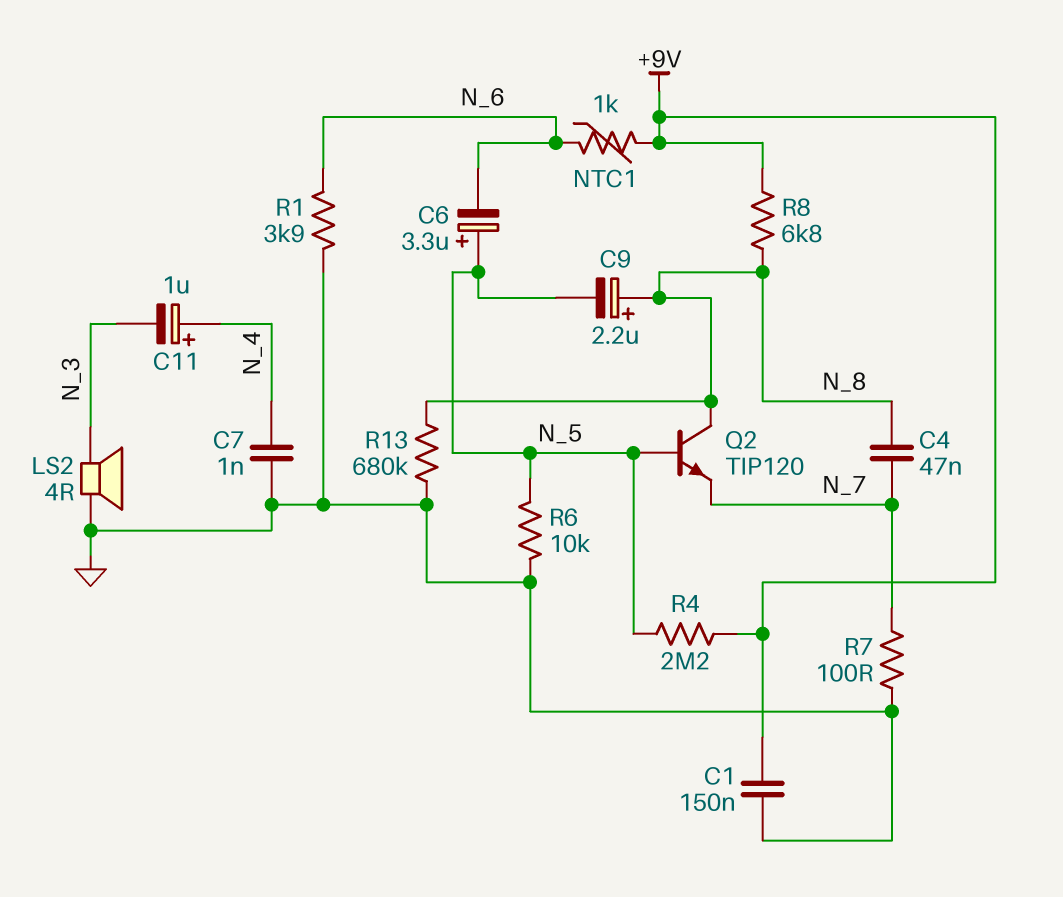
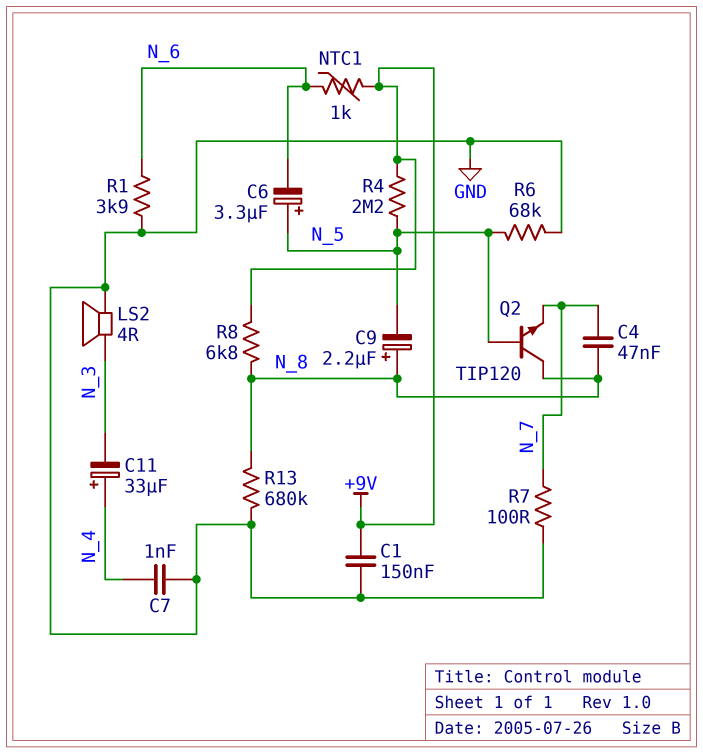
C11: 1uF (plus N_4, minus N_3) -> 33uF (plus N_4, minus N_3)
R6: 10k (GND, N_5) -> 68k (GND, N_5)

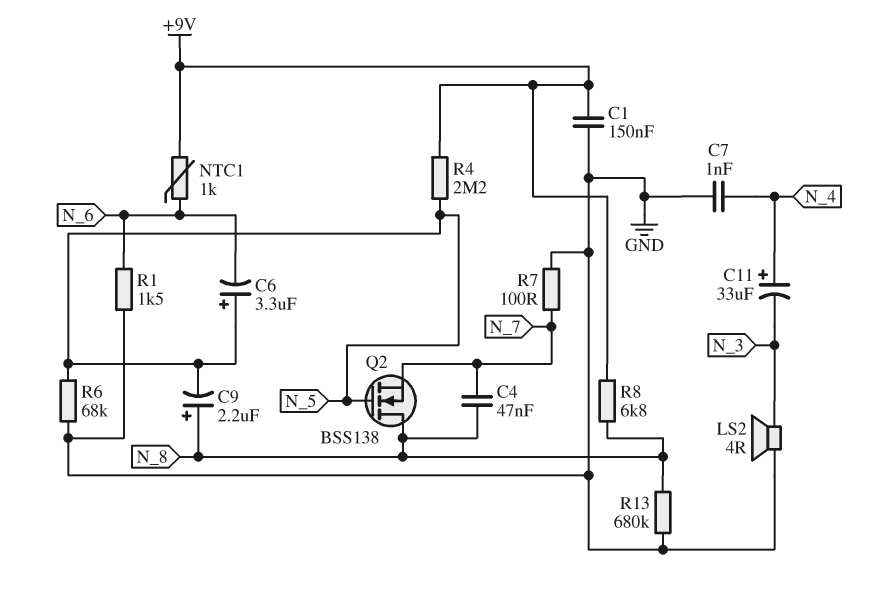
Q2: NPN TIP120 (B N_5, C N_8, E N_7) -> NMOS BSS138 (G N_5, D N_8, S N_7)
R1: 3.9k (GND, N_6) -> 1.5k (GND, N_6)

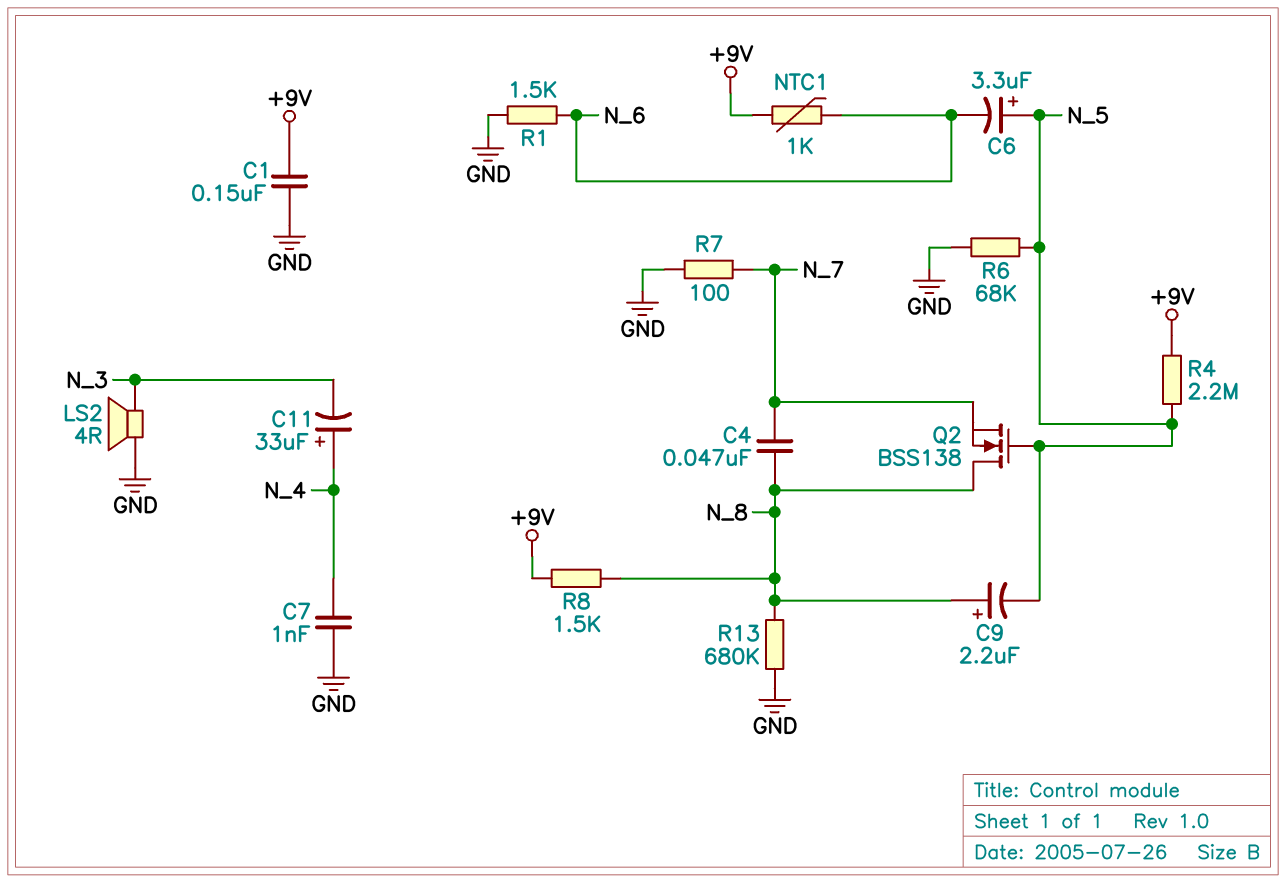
R8: 6.8k (+9V, N_8) -> 1.5k (+9V, N_8)

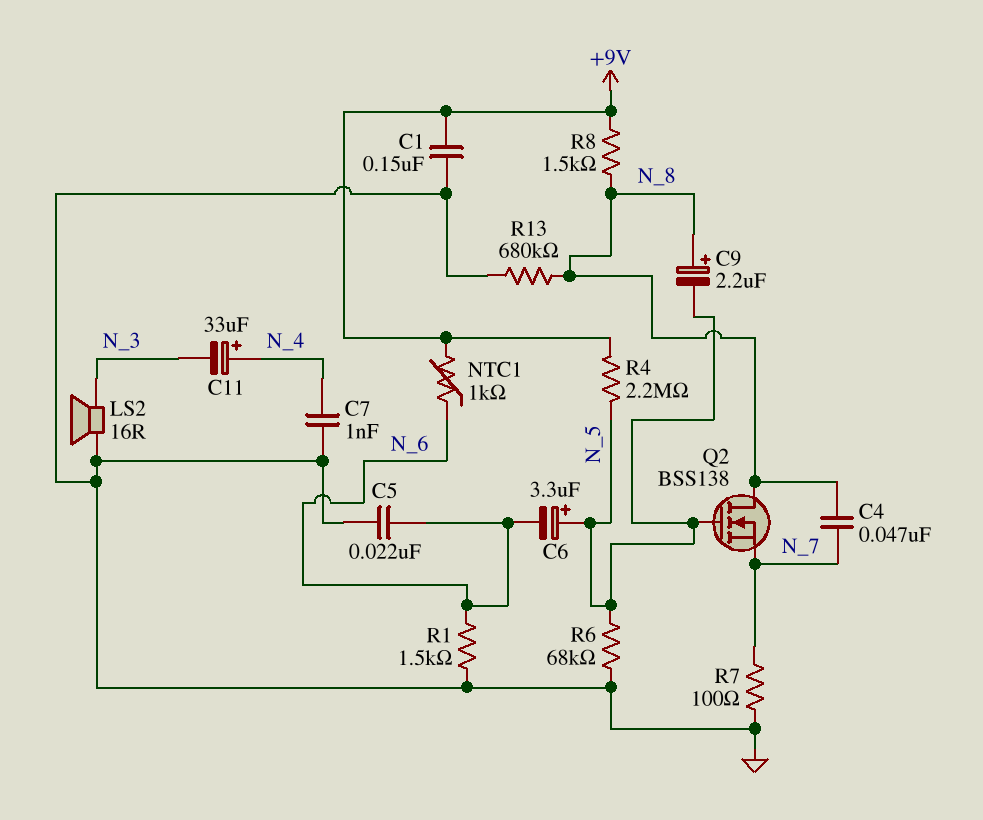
C5: none -> 22nF (GND, N_6)
LS2: speaker 4R (GND, N_3) -> speaker 16R (GND, N_3)

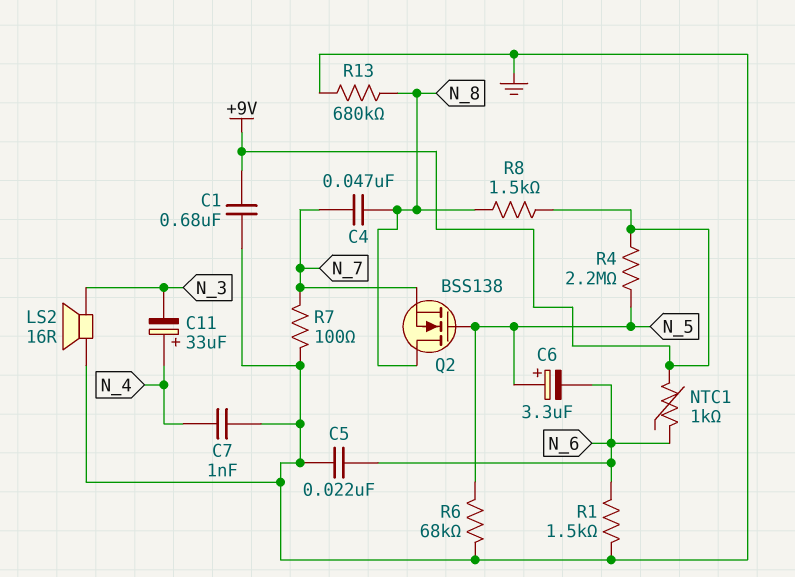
C1: 150nF (+9V, GND) -> 680nF (+9V, GND)
C9: 2.2uF (plus N_8, minus N_5) -> none

